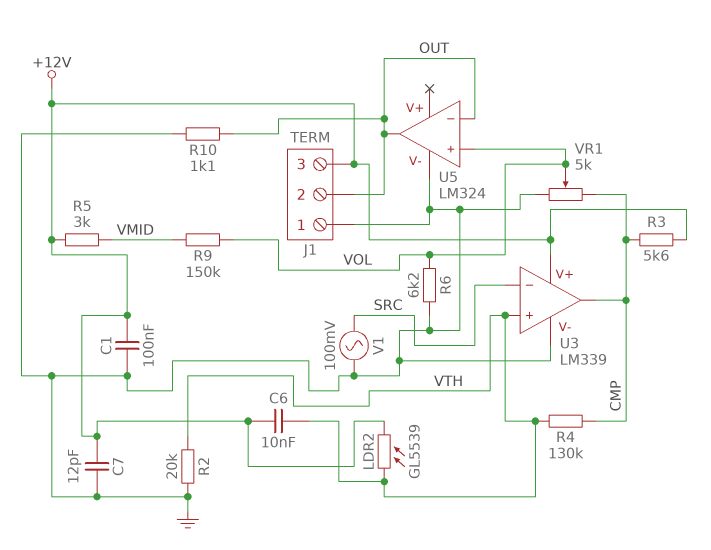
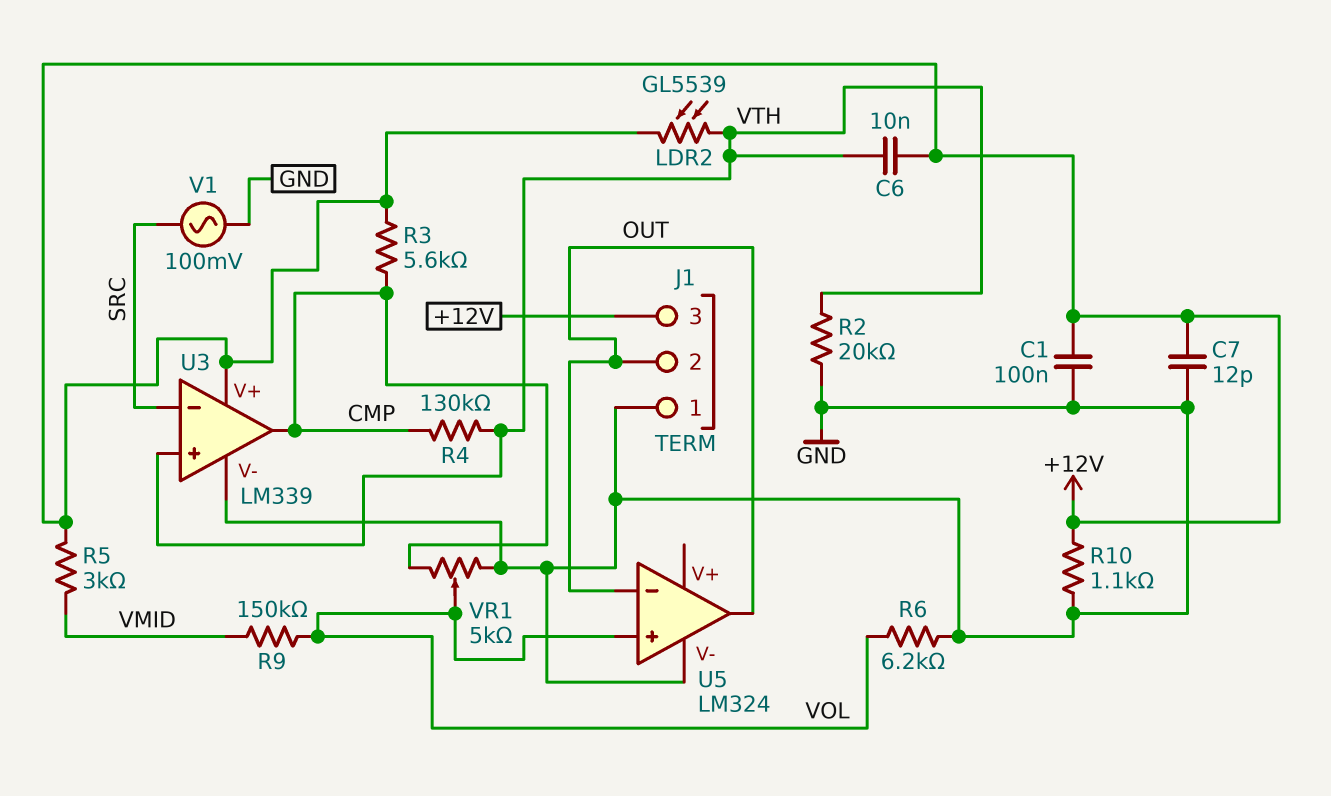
R10: 1.1k (GND, OUT) -> 1.1k (+12V, GND)

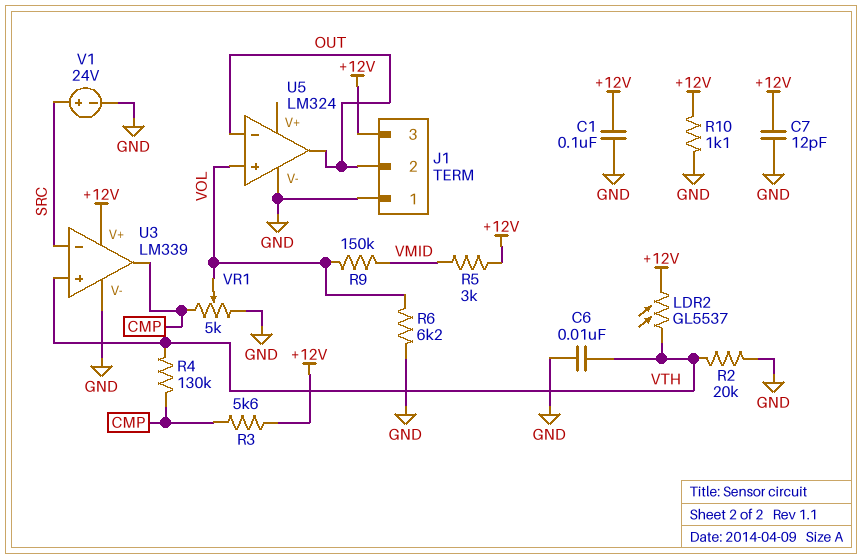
C6: 10nF (+12V, VTH) -> 10nF (GND, VTH)
LDR2: GL5539 (+12V, VTH) -> GL5537 (+12V, VTH)
V1: AC 100mV (GND, SRC) -> 24V (plus SRC, minus GND)

